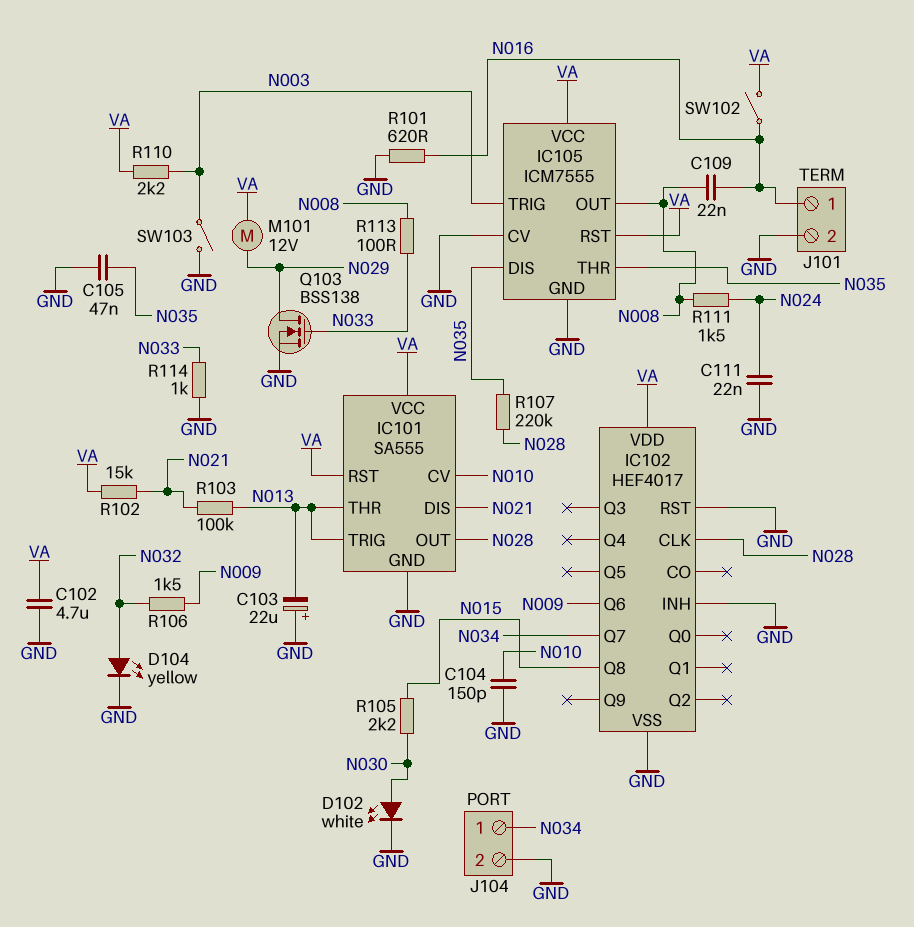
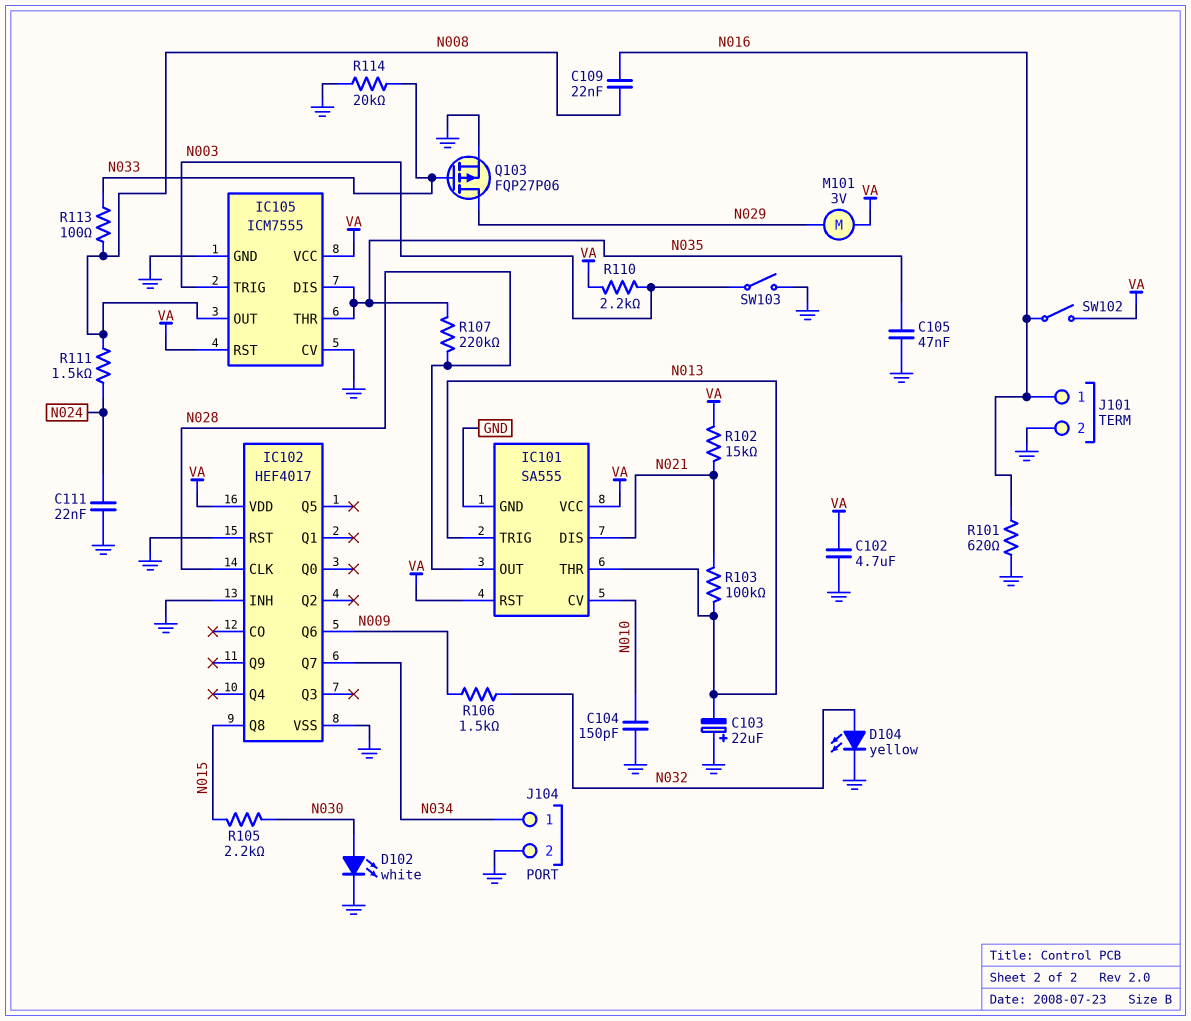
M101: motor 12V (N029, VA) -> motor 3V (N029, VA)
Q103: NMOS BSS138 (G N033, D N029, S GND) -> PMOS FQP27P06 (G N033, D N029, S GND)
R114: 1k (GND, N033) -> 20k (GND, N033)

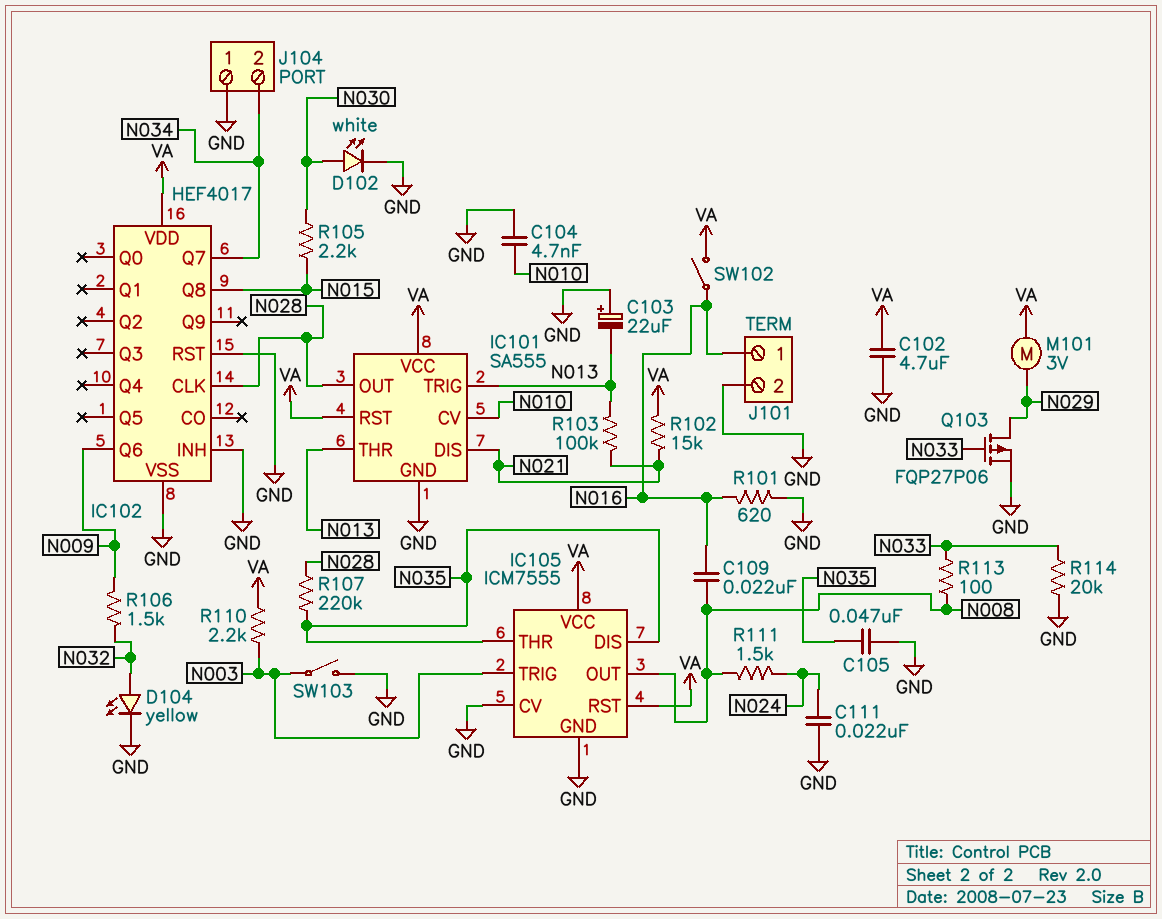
C104: 150pF (GND, N010) -> 4.7nF (GND, N010)
J104 pin 1: N034 -> GND
J104 pin 2: GND -> N034

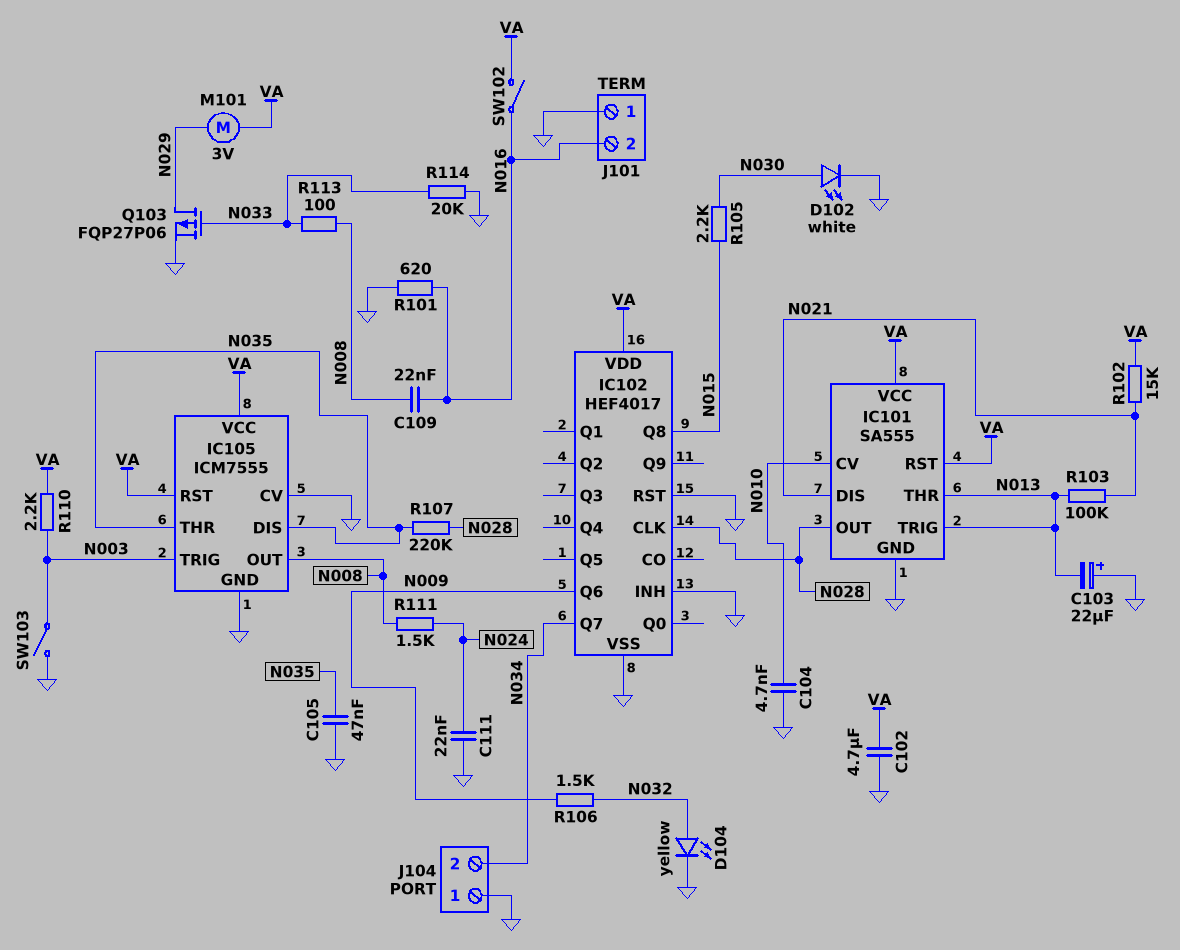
J101 pin 1: N016 -> GND
J101 pin 2: GND -> N016

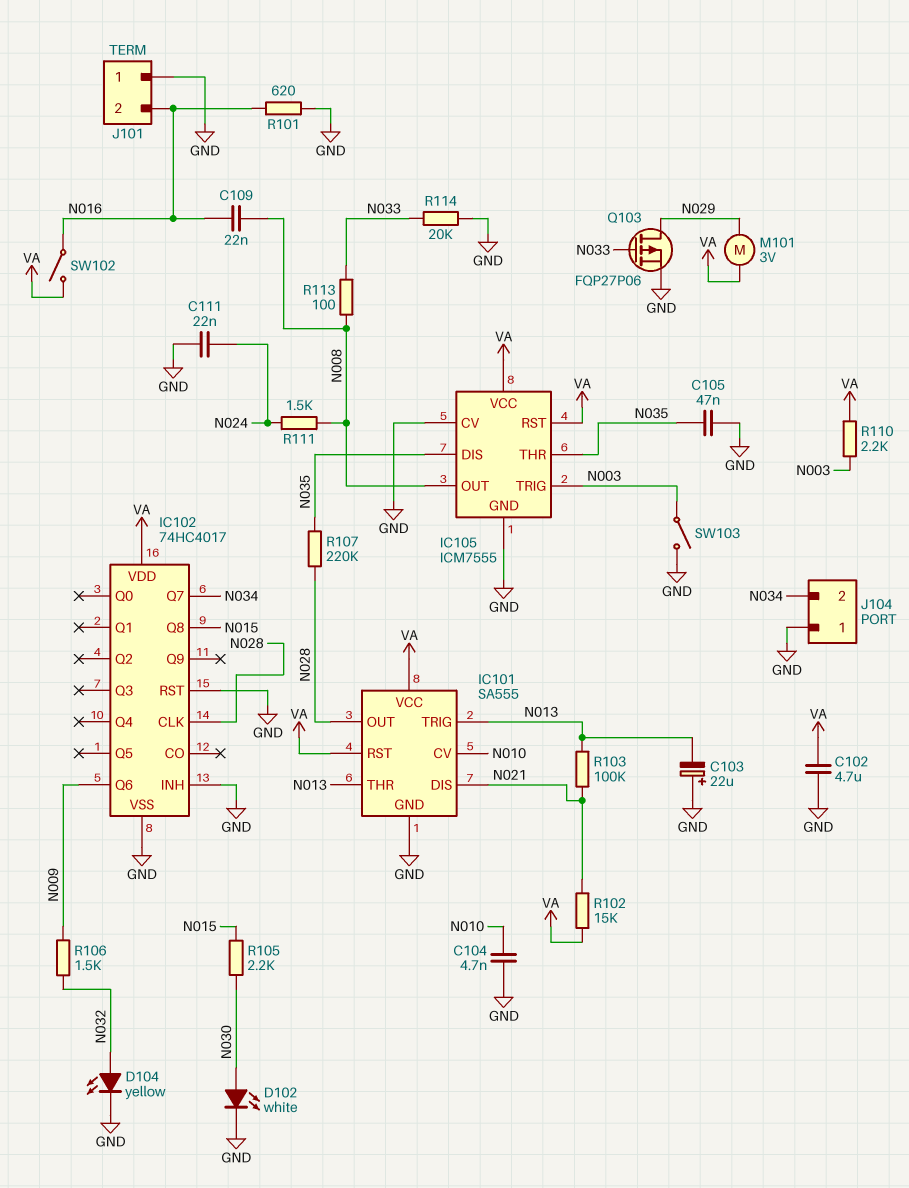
IC102: HEF4017 -> 74HC4017

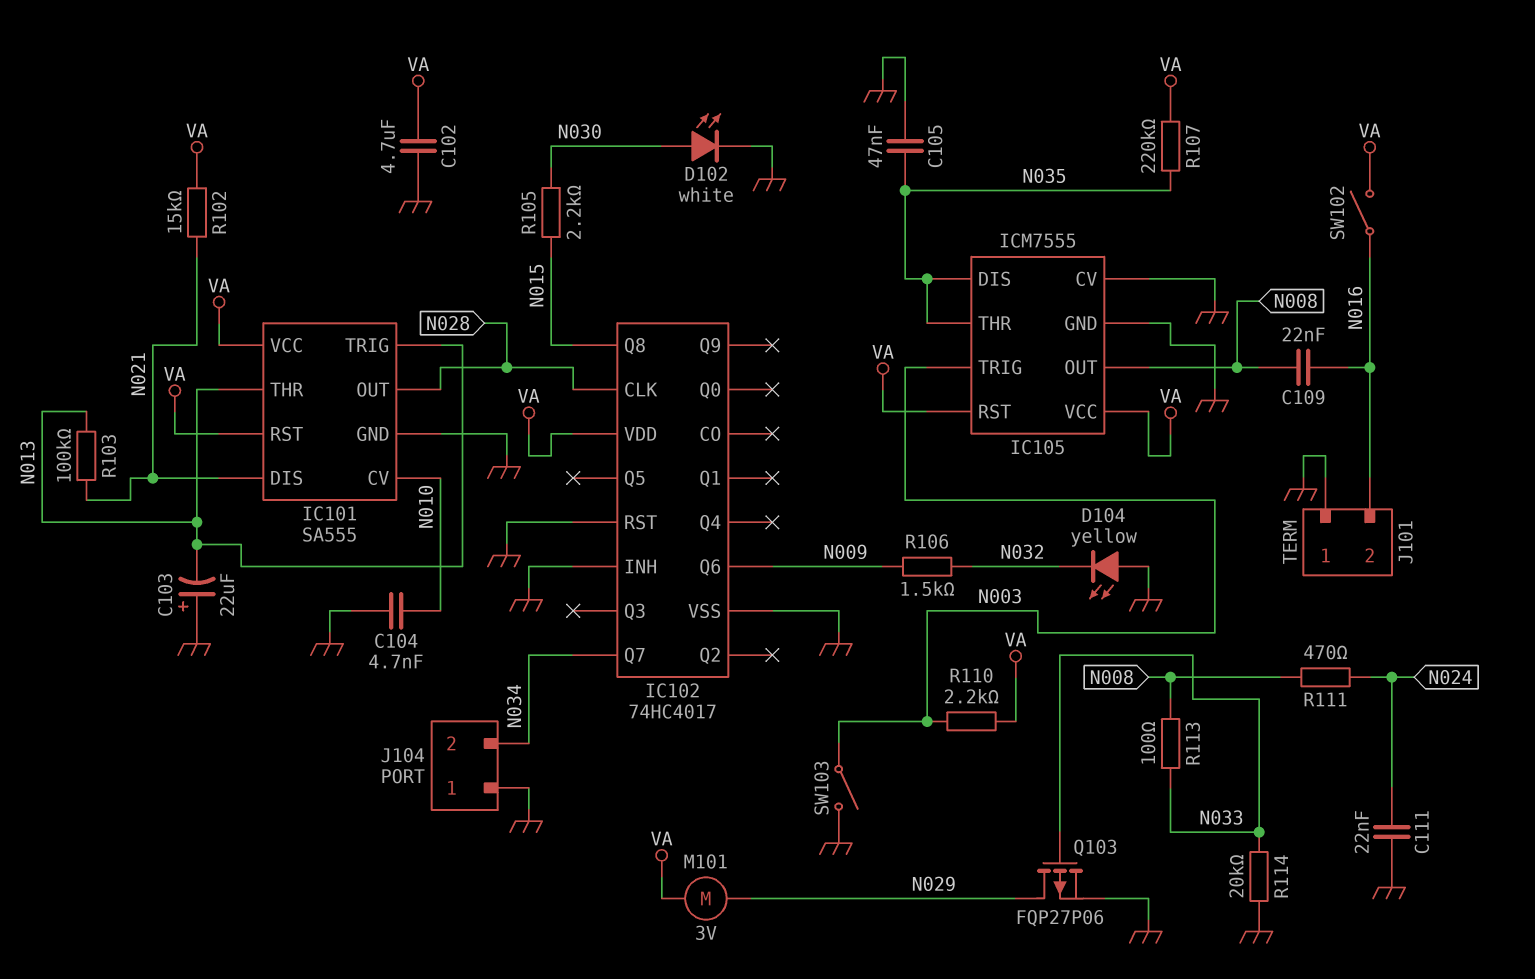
D104: LED yellow (A N032, K GND) -> LED yellow (A GND, K N032)
R101: 620 (GND, N016) -> none
R107: 220k (N028, N035) -> 220k (N035, VA)
R111: 1.5k (N008, N024) -> 470 (N008, N024)

